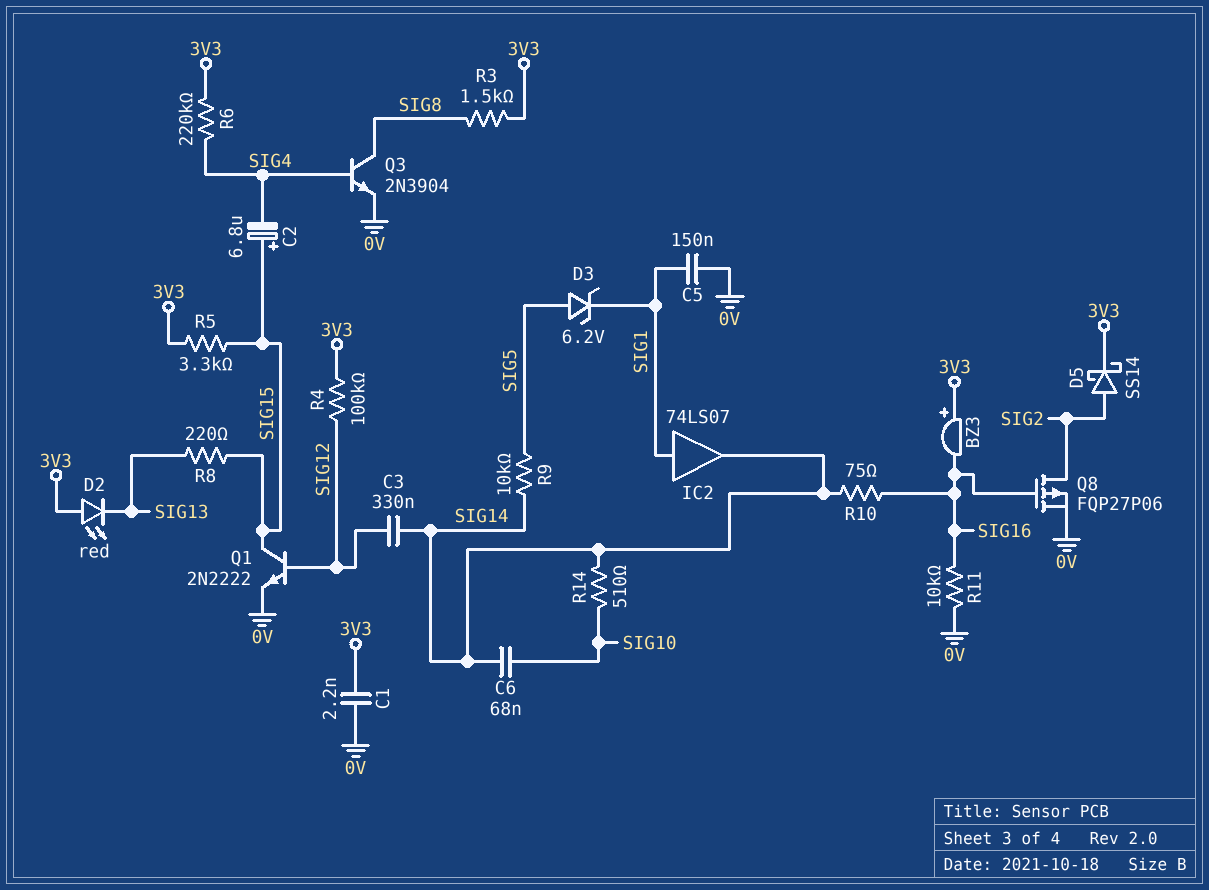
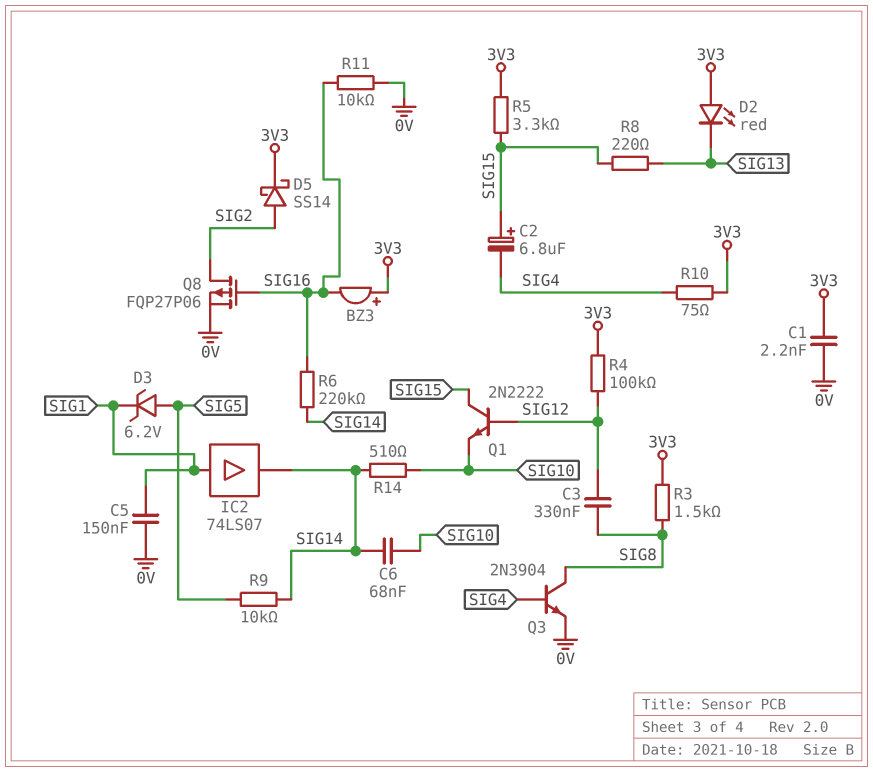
C3: 330nF (SIG12, SIG14) -> 330nF (SIG8, SIG12)
Q1: NPN 2N2222 (B SIG12, C SIG15, E 0V) -> NPN 2N2222 (B SIG12, C SIG15, E SIG10)
R6: 220k (3V3, SIG4) -> 220k (SIG14, SIG16)
R10: 75 (SIG14, SIG16) -> 75 (3V3, SIG4)

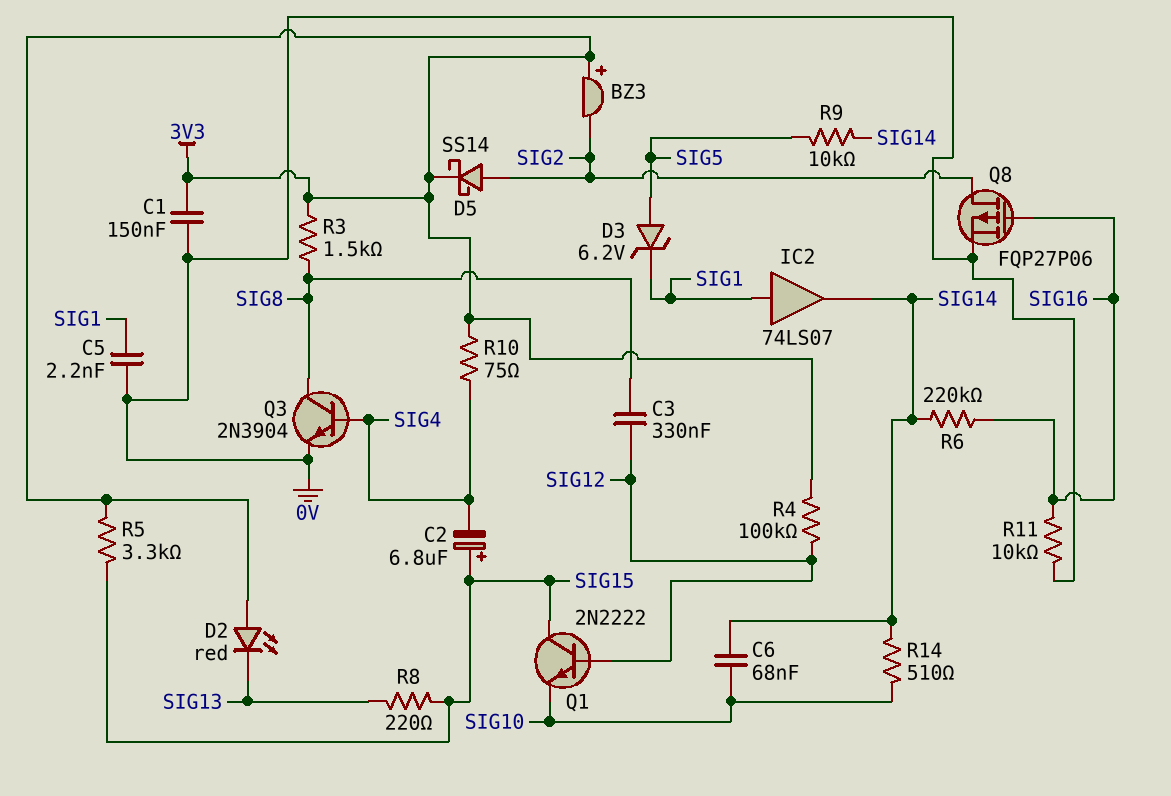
BZ3: buzzer (plus 3V3, minus SIG16) -> buzzer (plus 3V3, minus SIG2)
C1: 2.2nF (0V, 3V3) -> 150nF (0V, 3V3)
C5: 150nF (0V, SIG1) -> 2.2nF (0V, SIG1)

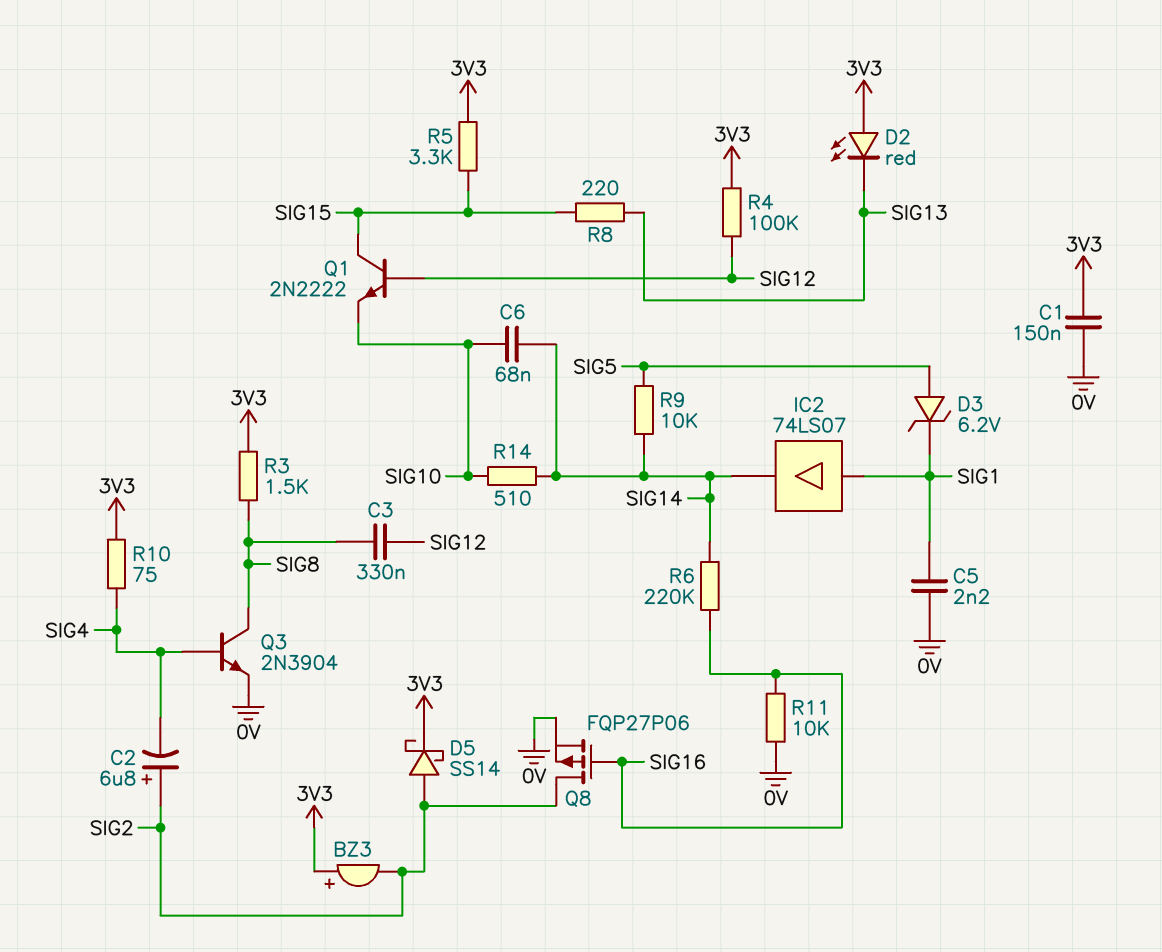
C2: 6.8uF (plus SIG15, minus SIG4) -> 6.8uF (plus SIG2, minus SIG4)

